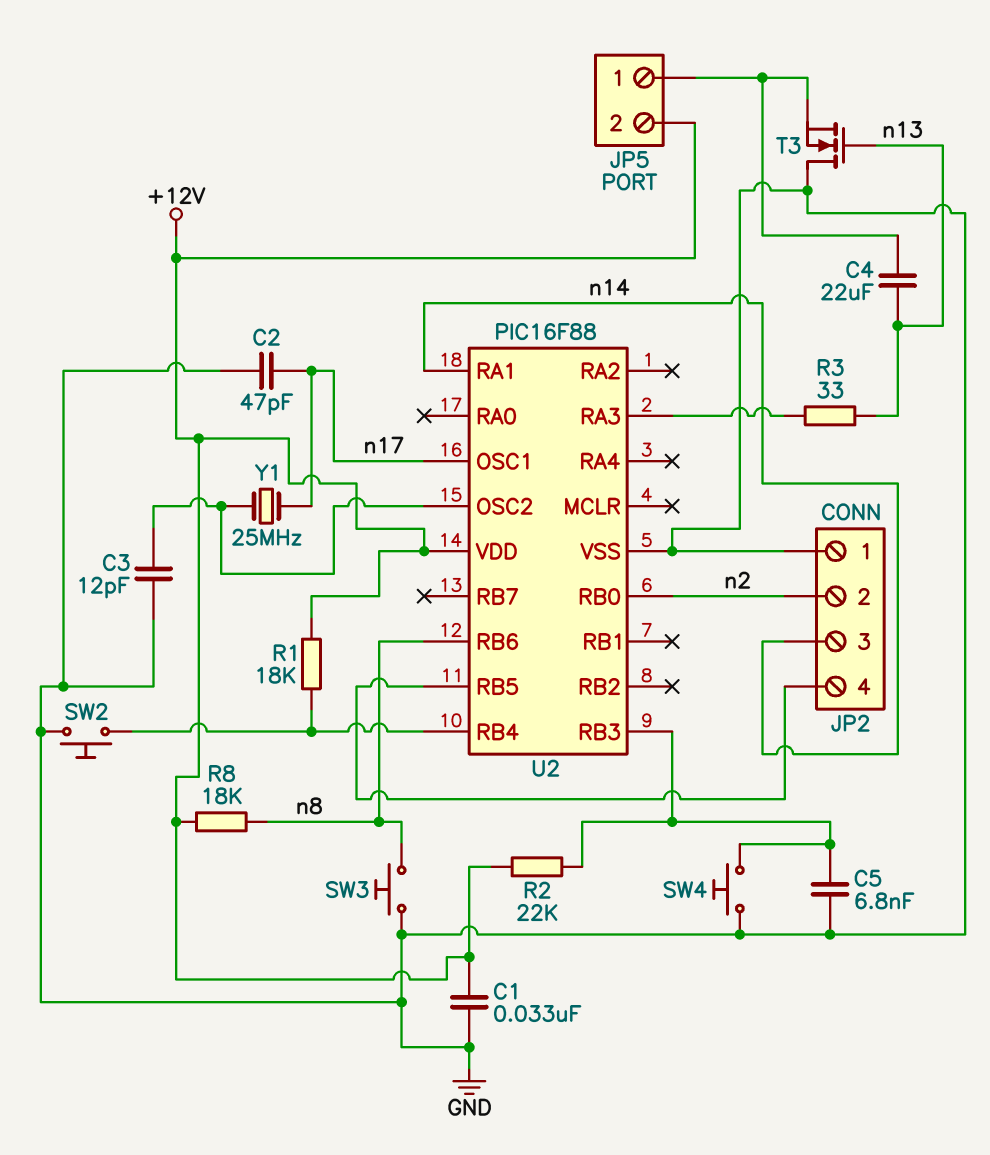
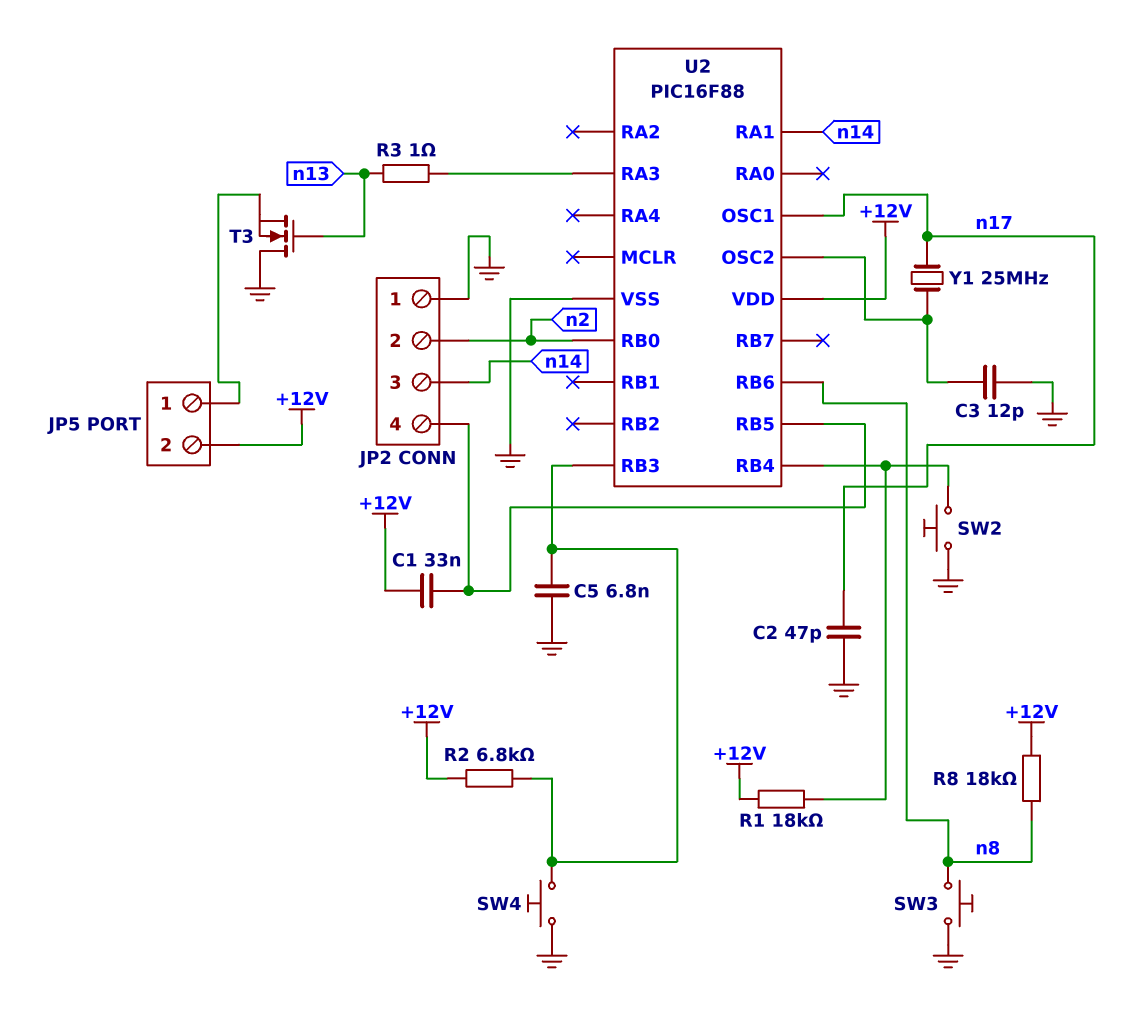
C1: 33nF (+12V, GND) -> 33nF (+12V, JP2/4)
C4: 22uF (JP5/1, n13) -> none
R2: 22k (+12V, U2/RB3) -> 6.8k (+12V, U2/RB3)
R3: 33 (U2/RA3, n13) -> 1 (U2/RA3, n13)

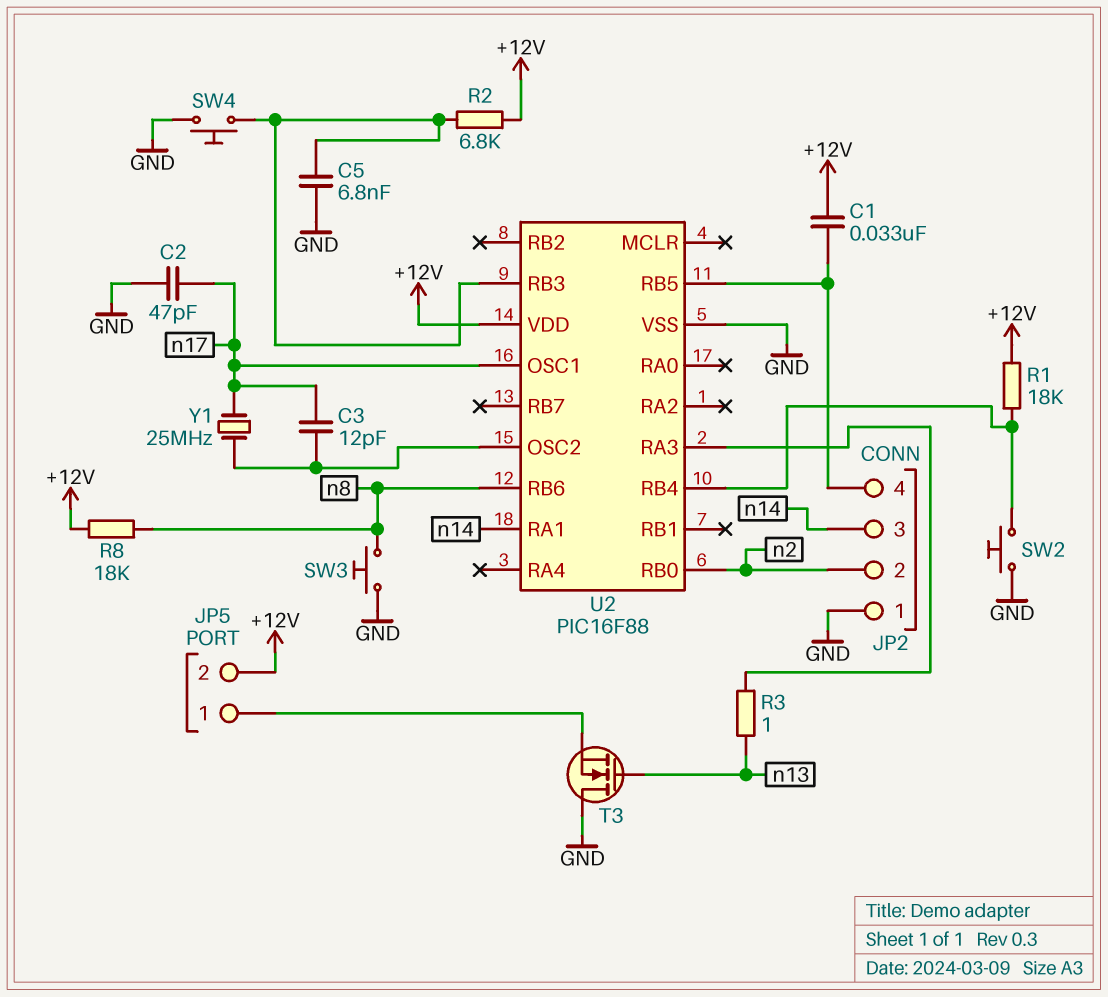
C3: 12pF (GND, U2/OSC2) -> 12pF (U2/OSC2, n17)

